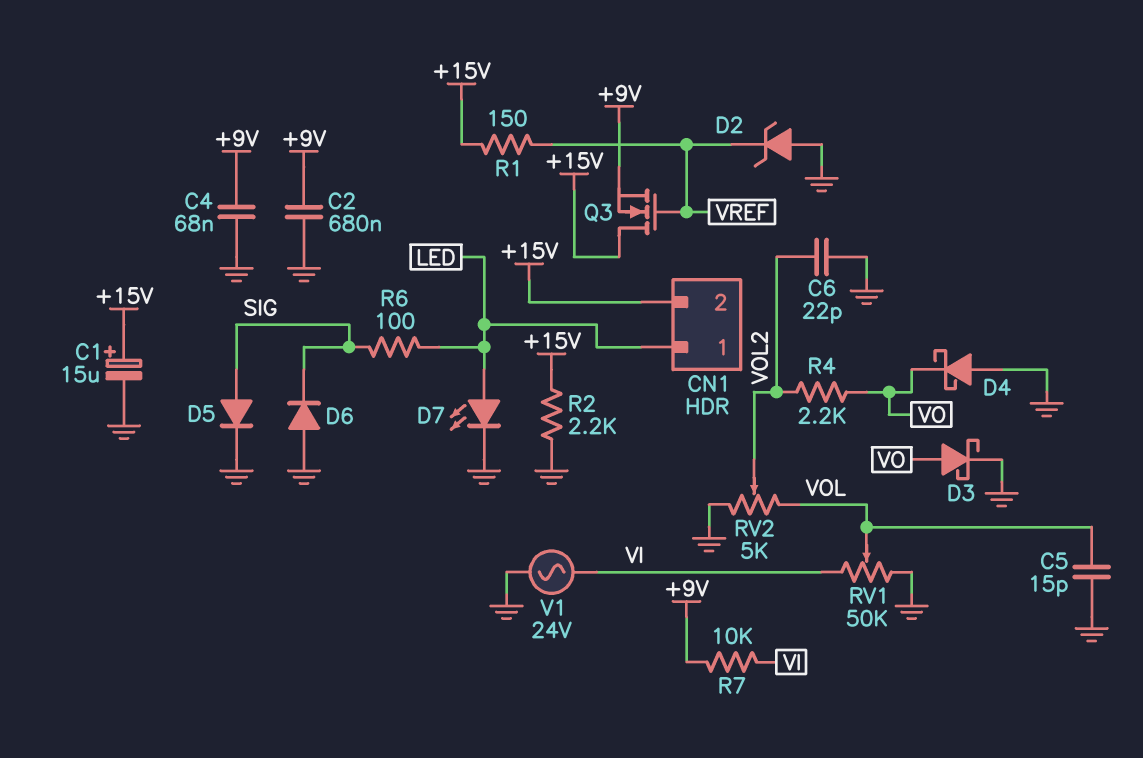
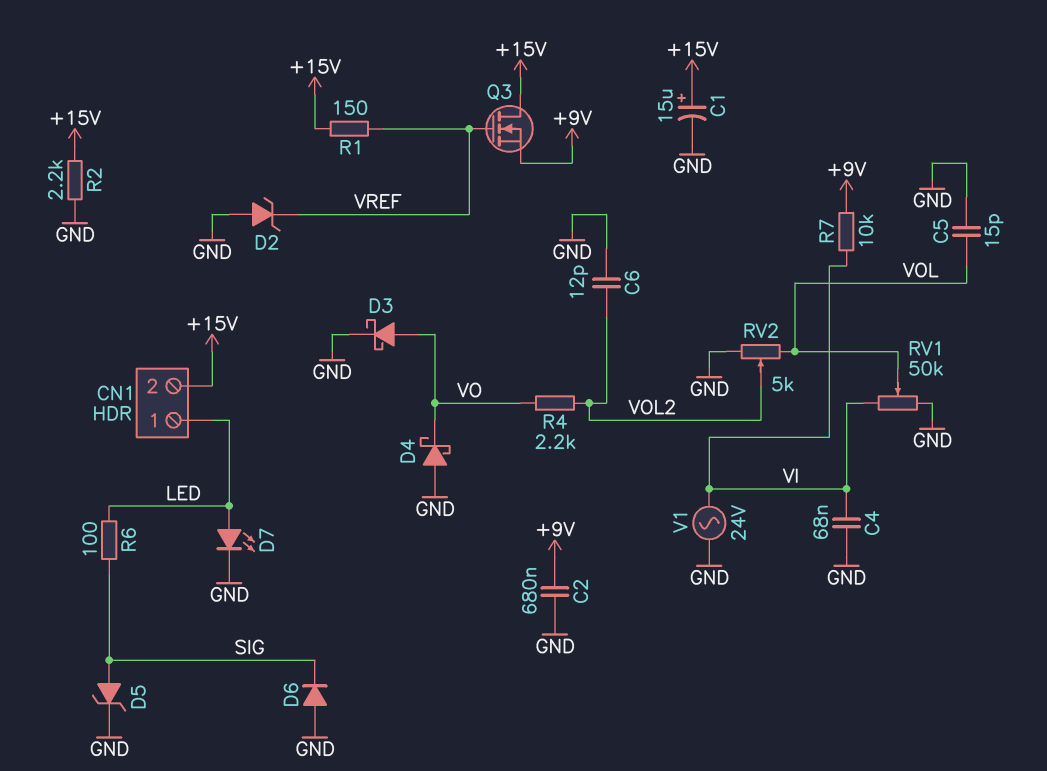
C4: 68nF (+9V, GND) -> 68nF (GND, VI)
C6: 22pF (GND, VOL2) -> 12pF (GND, VOL2)
D5: diode (A SIG, K GND) -> zener (A SIG, K GND)

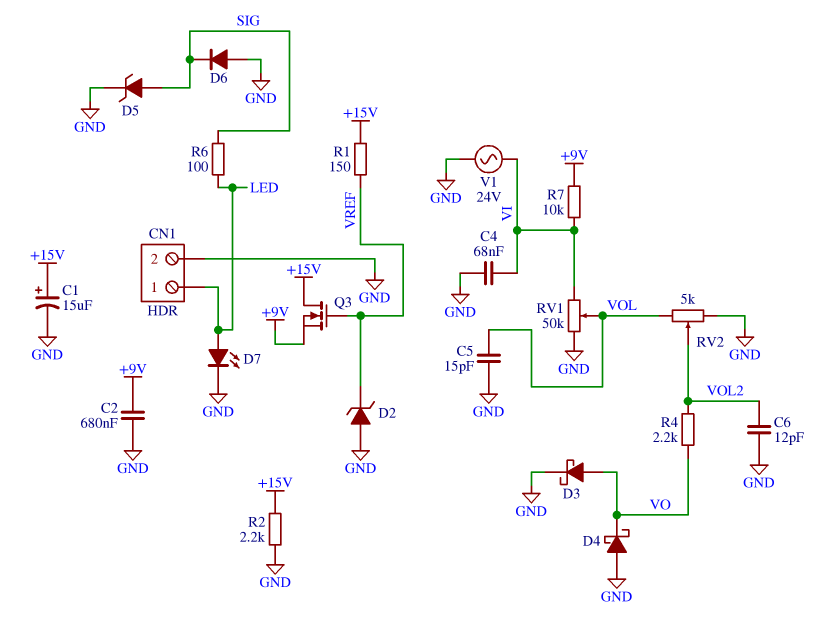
CN1 pin 2: +15V -> GND

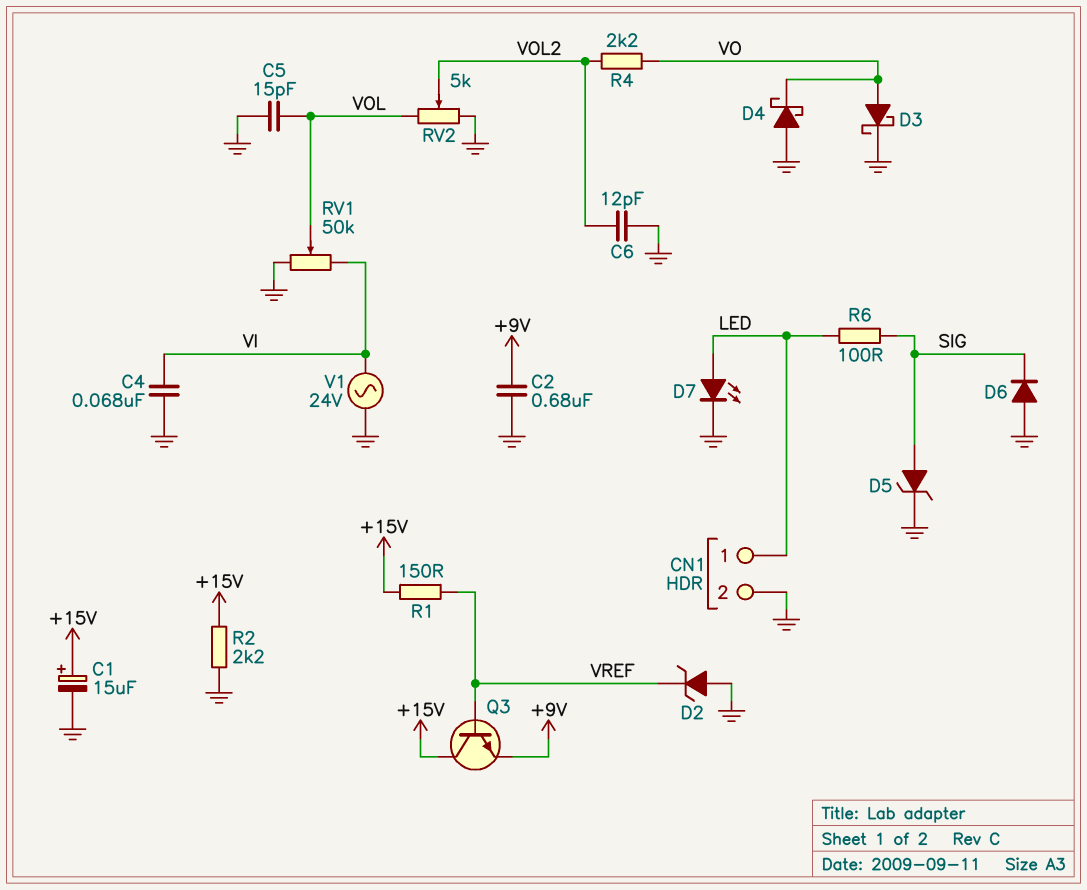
Q3: NMOS (G VREF, D +15V, S +9V) -> NPN (B VREF, C +15V, E +9V)
R7: 10k (+9V, VI) -> none

